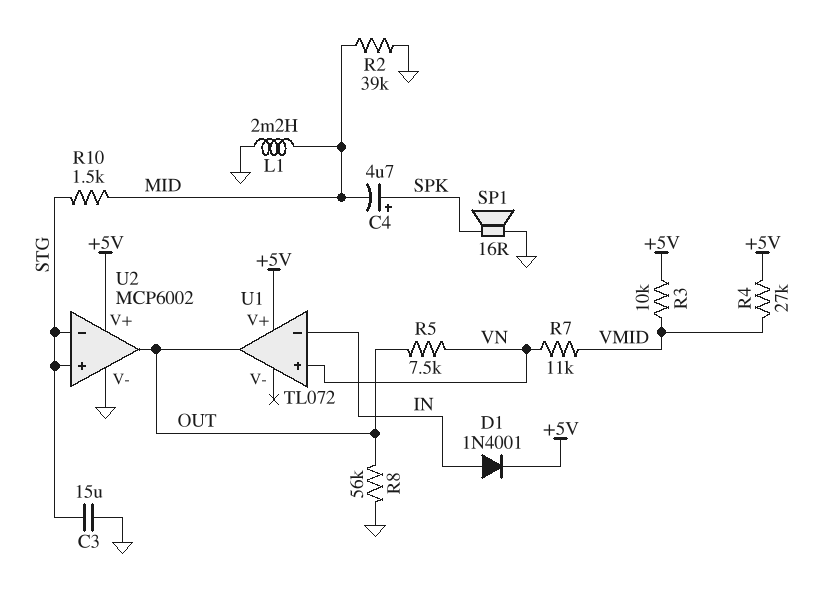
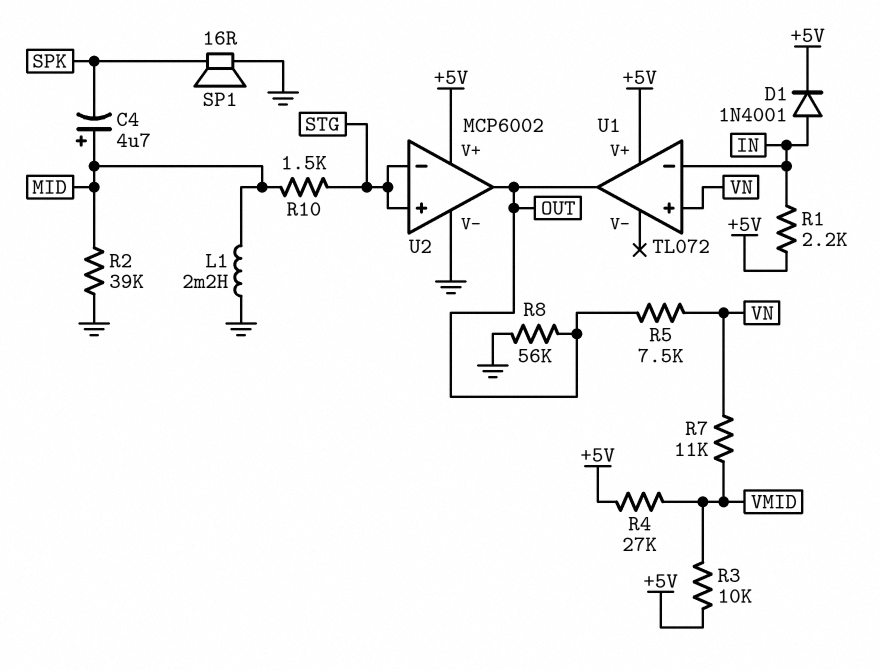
C3: 15uF (GND, STG) -> none
C4: 4.7uF (plus SPK, minus MID) -> 4.7uF (plus MID, minus SPK)
R1: none -> 2.2k (+5V, IN)

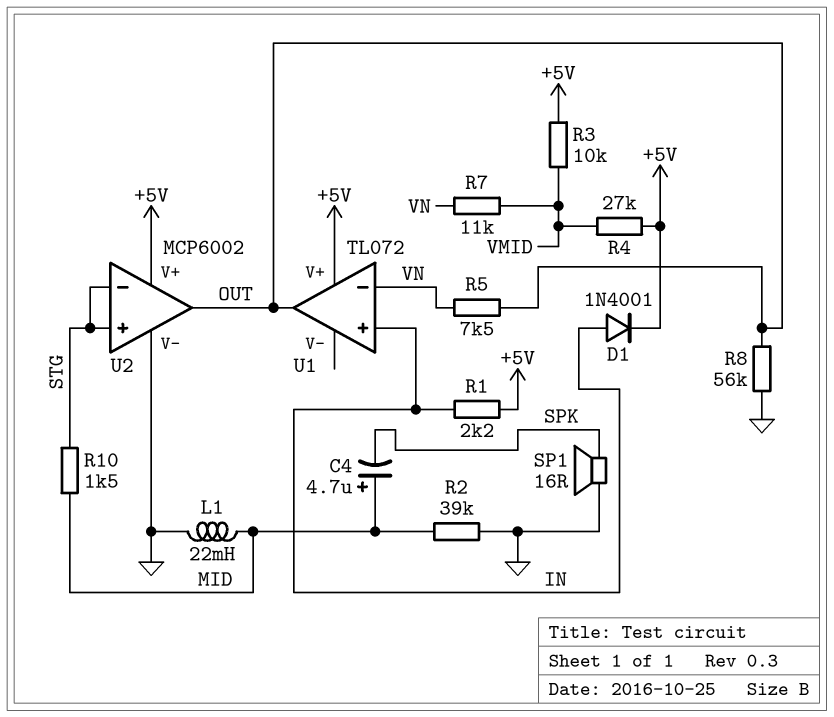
L1: 2.2mH (GND, MID) -> 22mH (GND, MID)
U1 pin in+: VN -> IN
U1 pin in-: IN -> VN

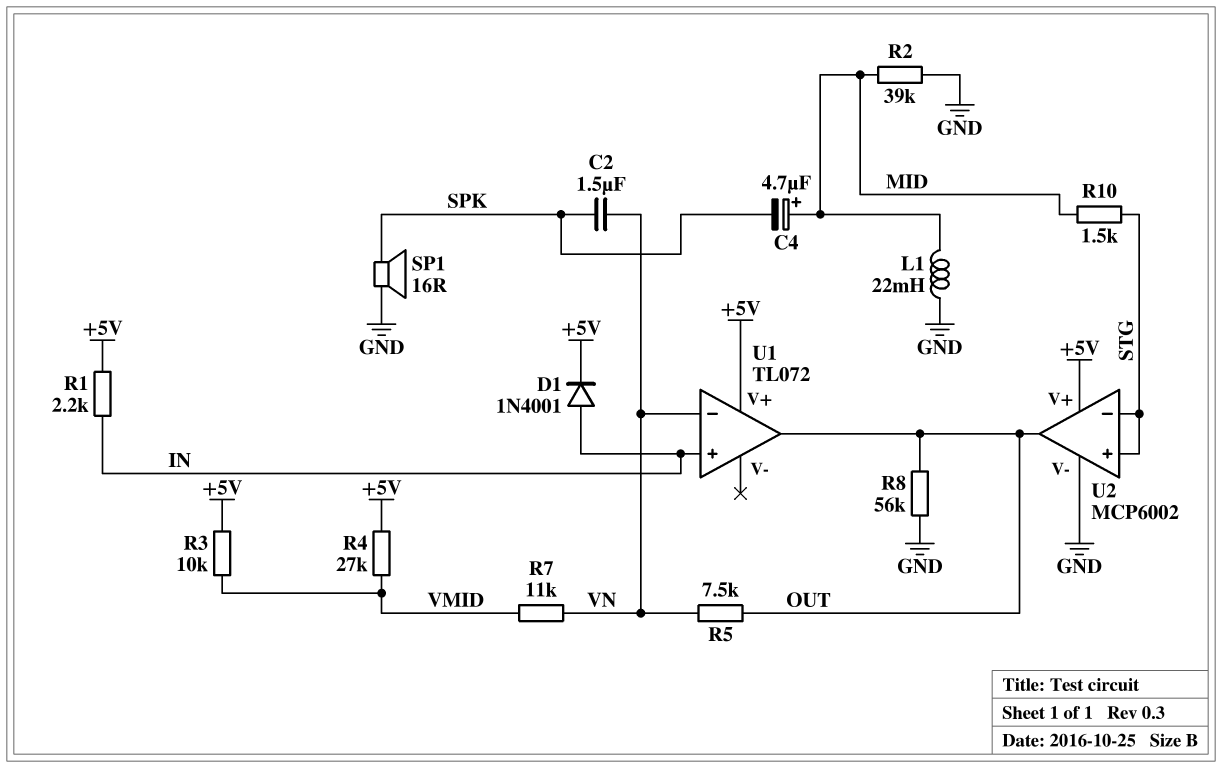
C2: none -> 1.5uF (SPK, VN)

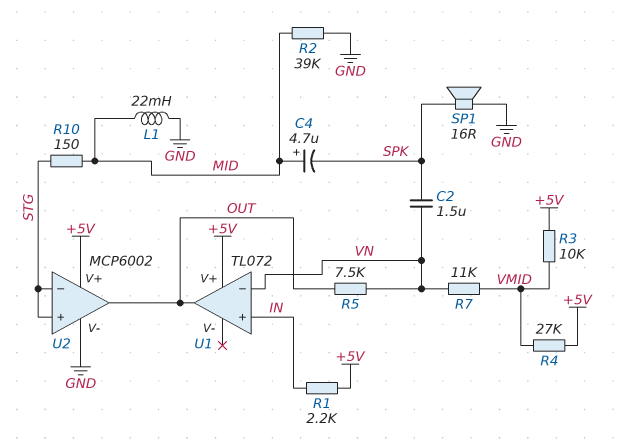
D1: diode 1N4001 (A IN, K +5V) -> none
R8: 56k (GND, OUT) -> none
R10: 1.5k (MID, STG) -> 150 (MID, STG)

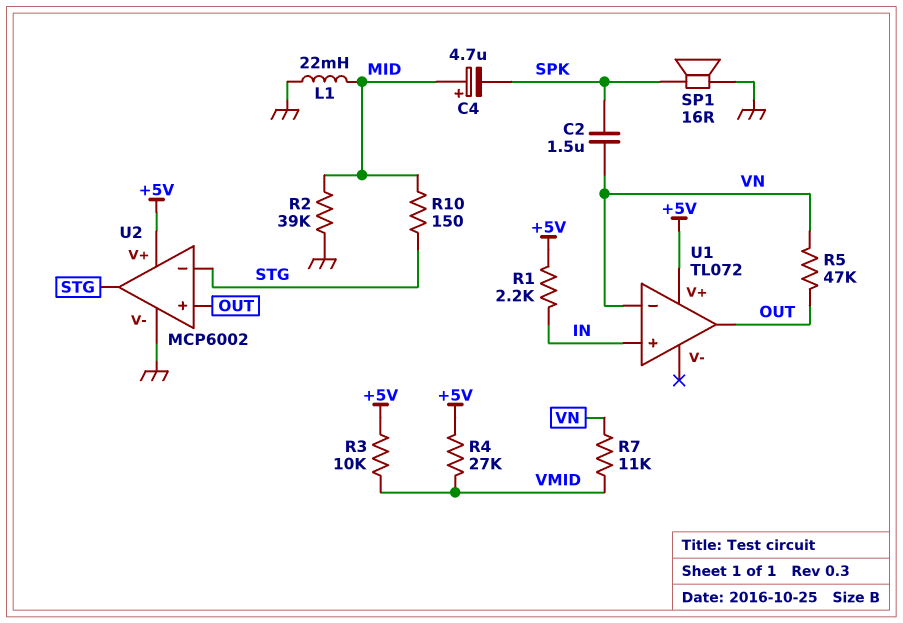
R5: 7.5k (OUT, VN) -> 47k (OUT, VN)
U2 pin in+: STG -> OUT
U2 pin out: OUT -> STG

